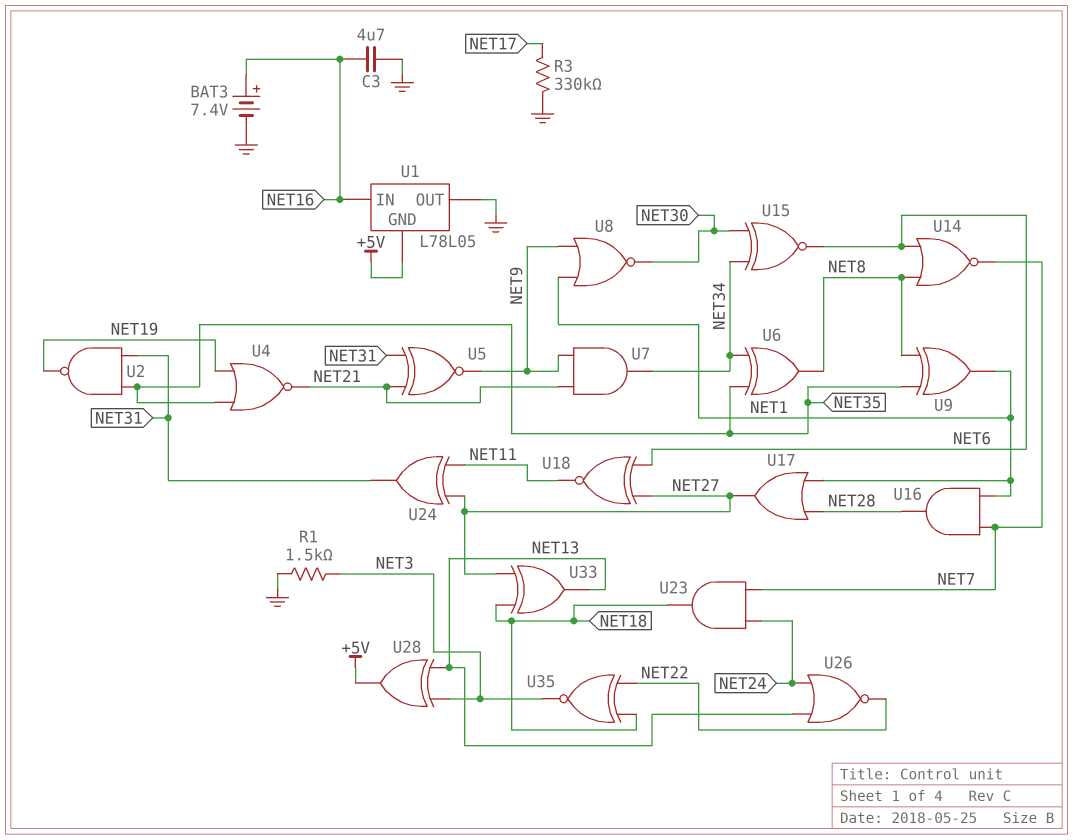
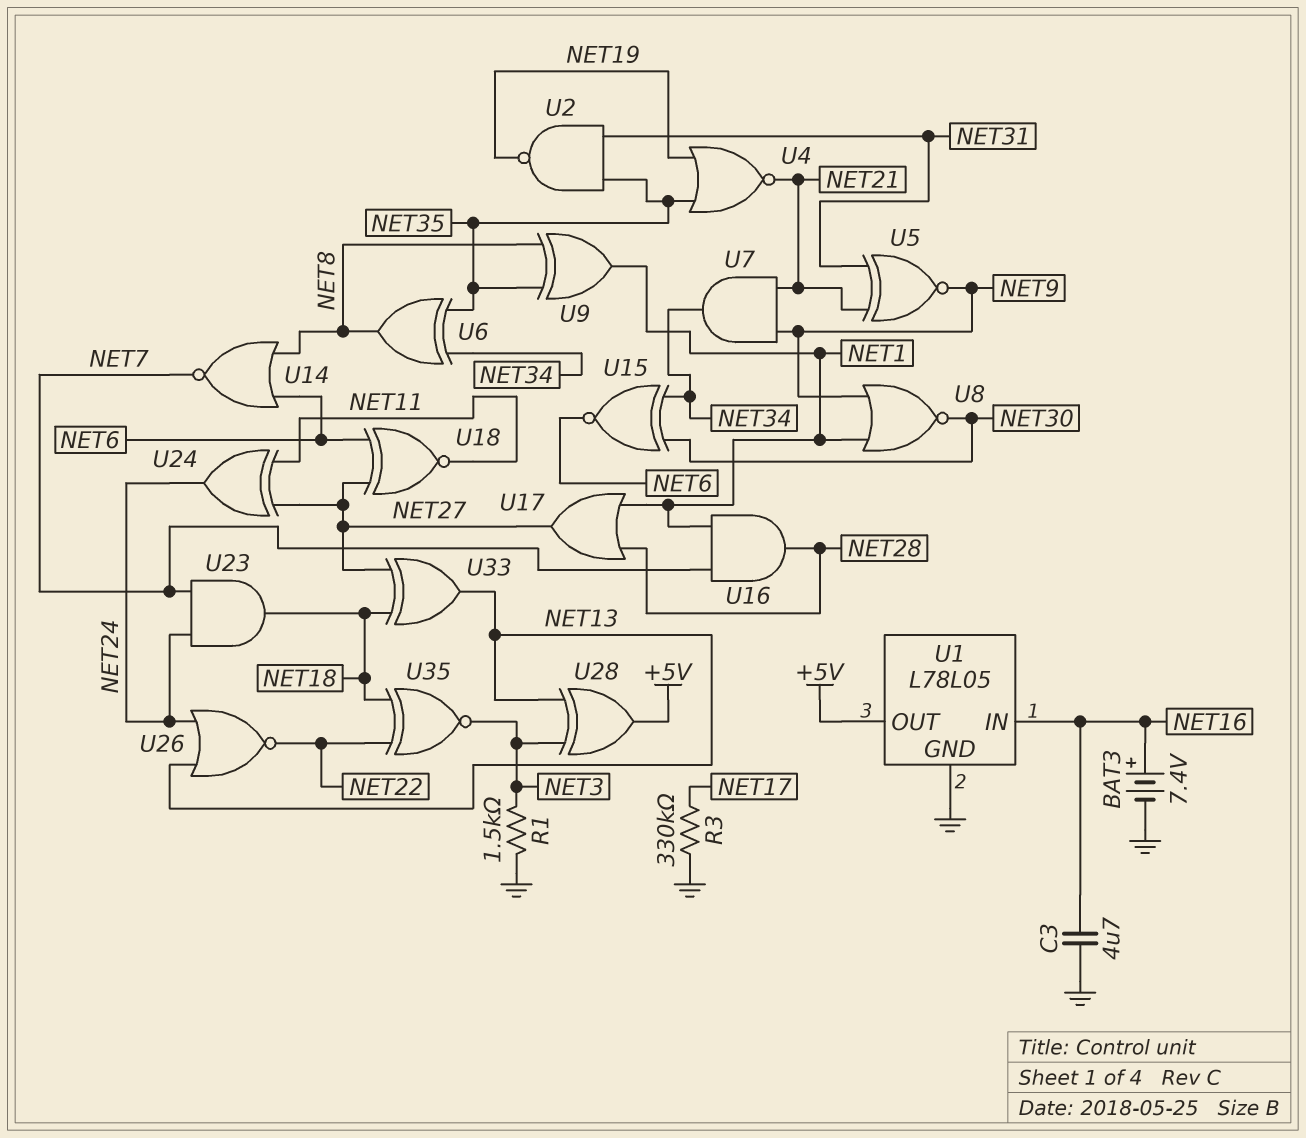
U1 pin GND: +5V -> GND
U1 pin OUT: GND -> +5V
U24: XOR (in NET11, in NET27, out NET31) -> XOR (in NET11, in NET27, out NET24)

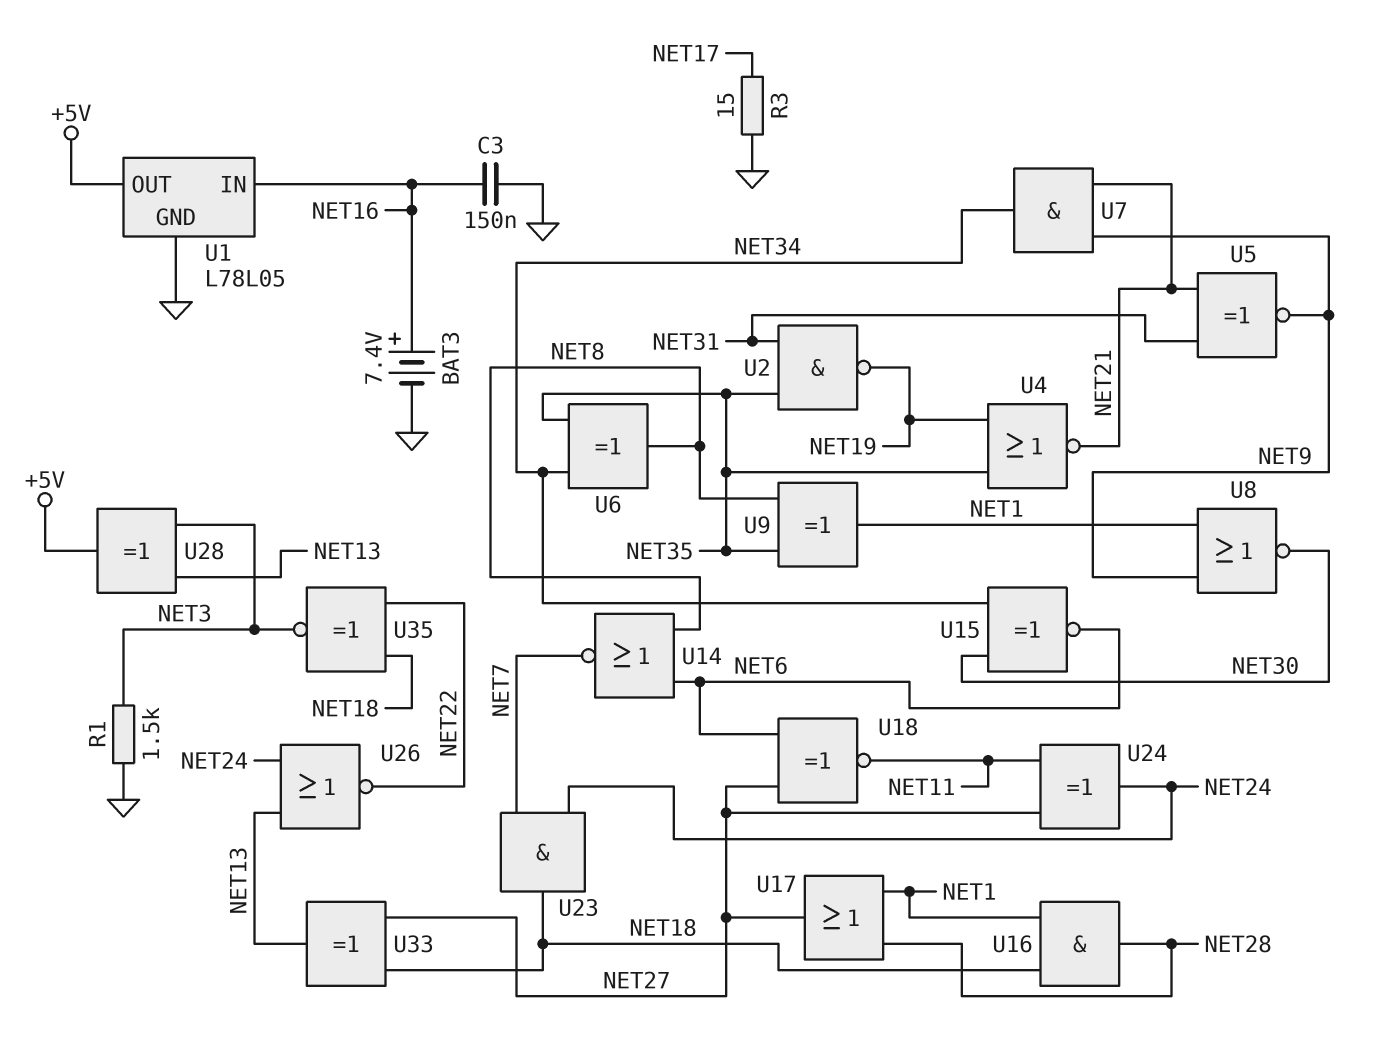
C3: 4.7uF (GND, NET16) -> 150nF (GND, NET16)
R3: 330k (GND, NET17) -> 15 (GND, NET17)
U16: AND (in NET1, in NET7, out NET28) -> AND (in NET1, in NET18, out NET28)

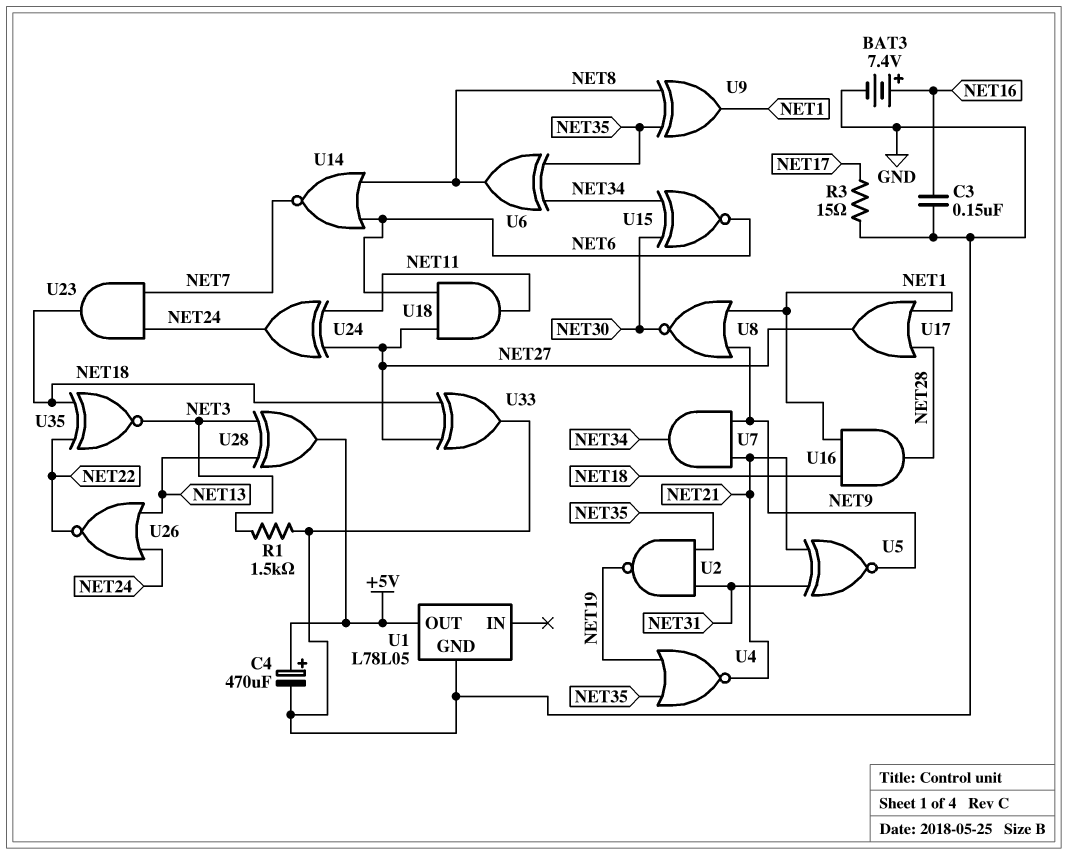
C4: none -> 470uF (plus +5V, minus GND)
U1 pin IN: NET16 -> none
U18: XNOR (in NET6, in NET27, out NET11) -> AND (in NET6, in NET27, out NET11)
U33: XOR (in NET18, in NET27, out NET13) -> XOR (in NET18, in NET27, out GND)

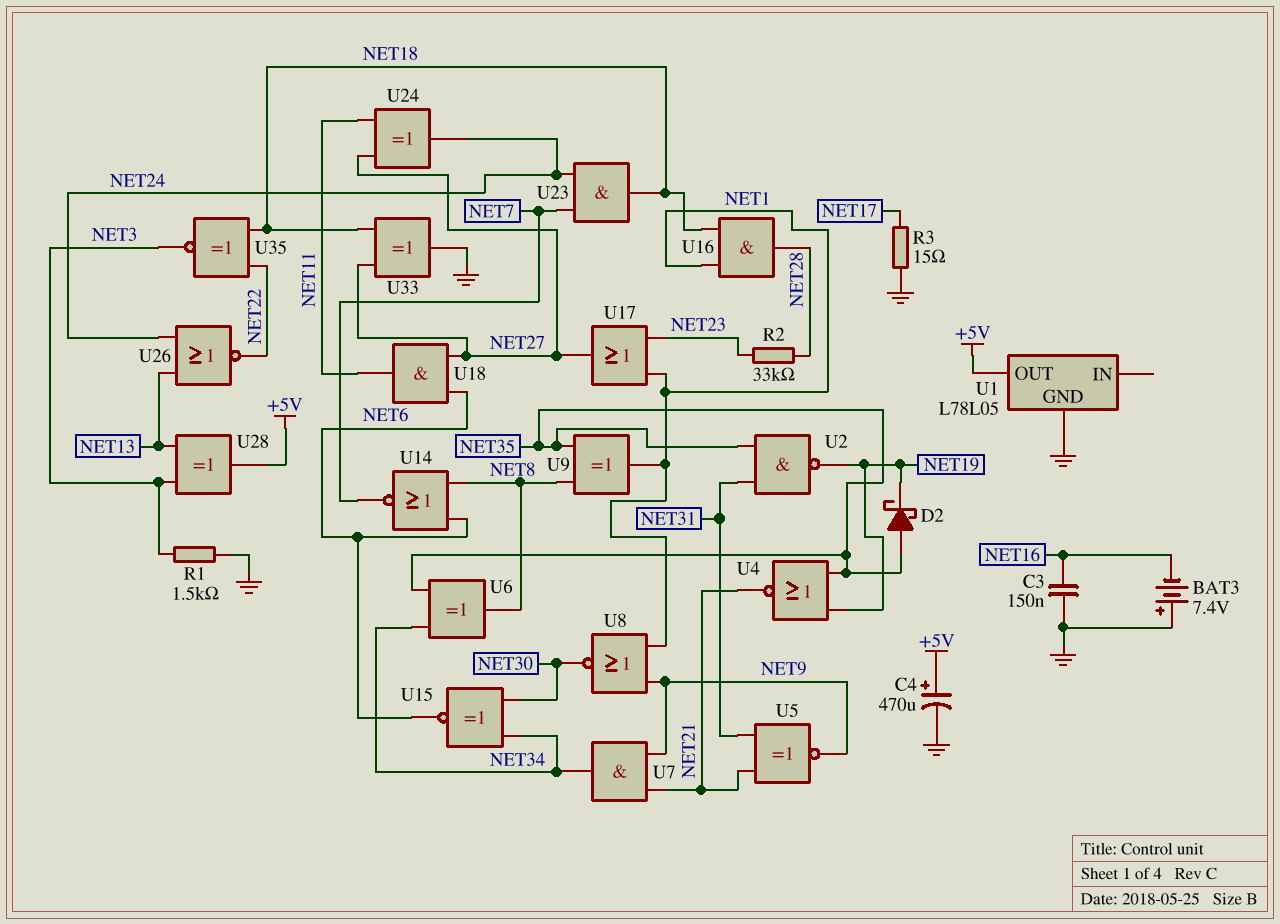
BAT3: 7.4V (plus NET16, minus GND) -> 7.4V (plus GND, minus NET16)
D2: none -> schottky (A NET35, K NET19)
R2: none -> 33k (NET23, NET28)
U17: OR (in NET1, in NET28, out NET27) -> OR (in NET1, in NET23, out NET27)

